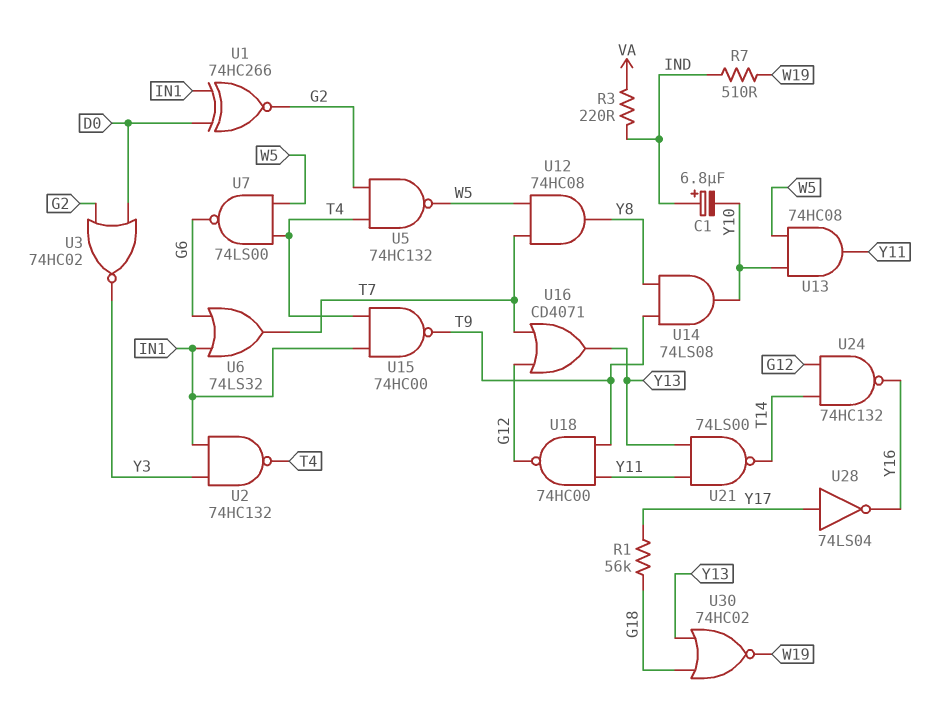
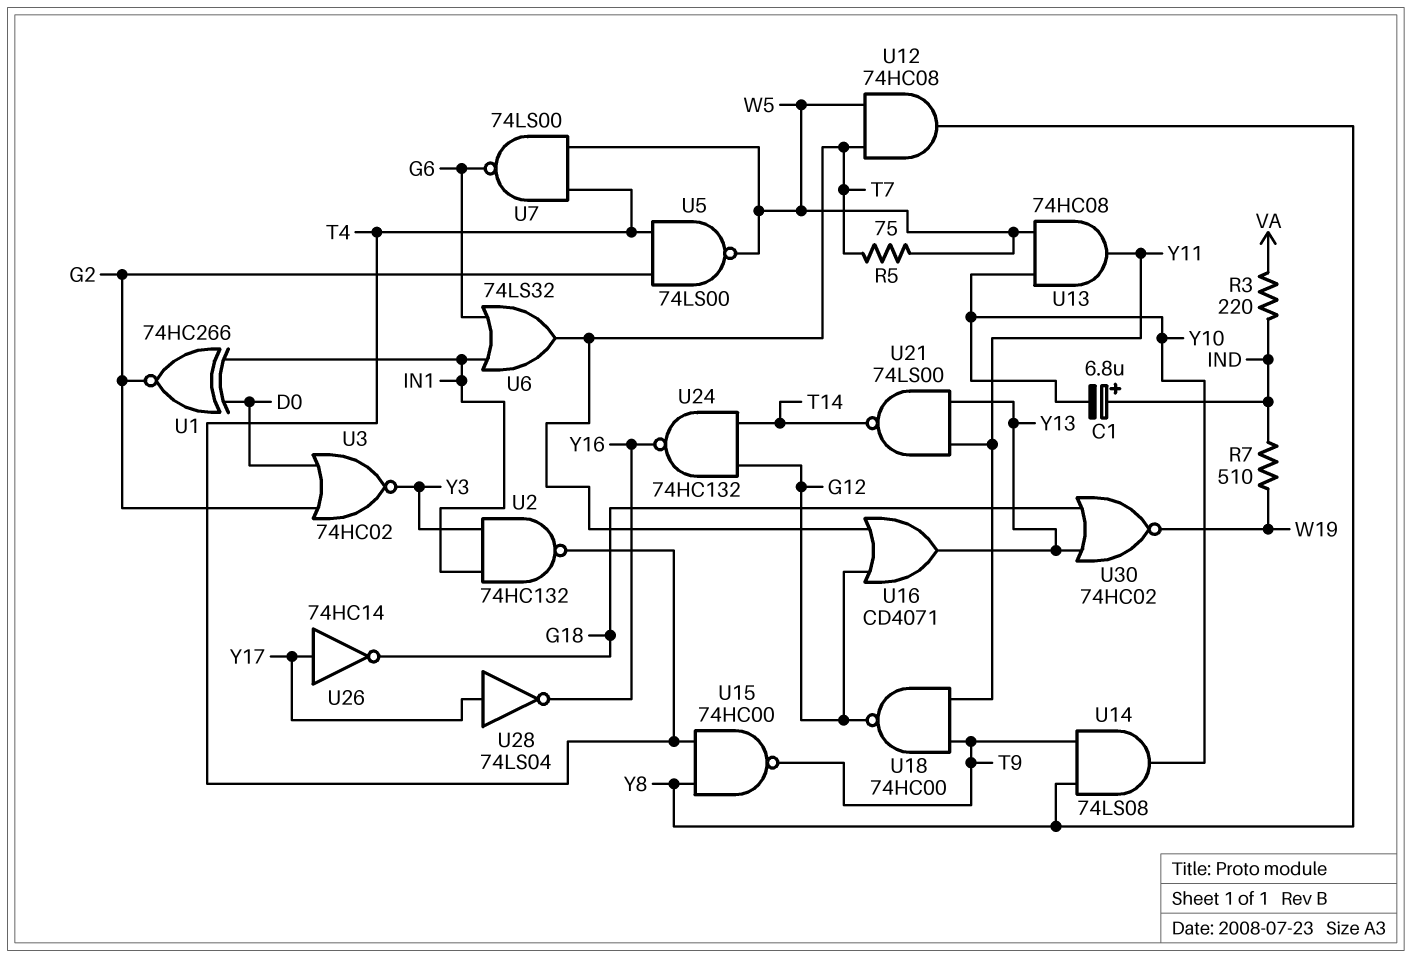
R1: 56k (G18, Y17) -> none
R5: none -> 75 (T7, W5)
U5: NAND 74HC132 (in G2, in T4, out W5) -> NAND 74LS00 (in G2, in T4, out W5)
U15: NAND 74HC00 (in IN1, in T4, out T9) -> NAND 74HC00 (in T4, in Y8, out T9)
U26: none -> NOT 74HC14 (in Y17, out G18)

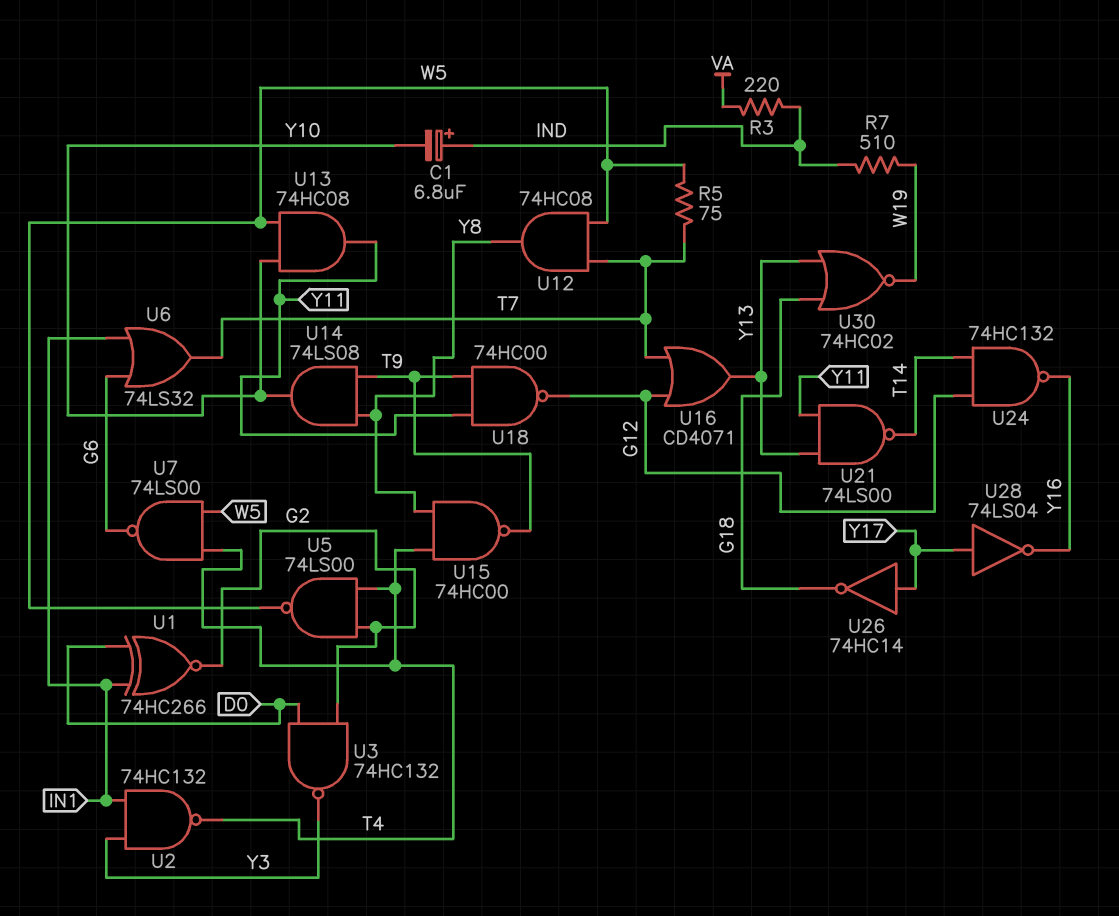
U3: NOR 74HC02 (in D0, in G2, out Y3) -> NAND 74HC132 (in D0, in G2, out Y3)

